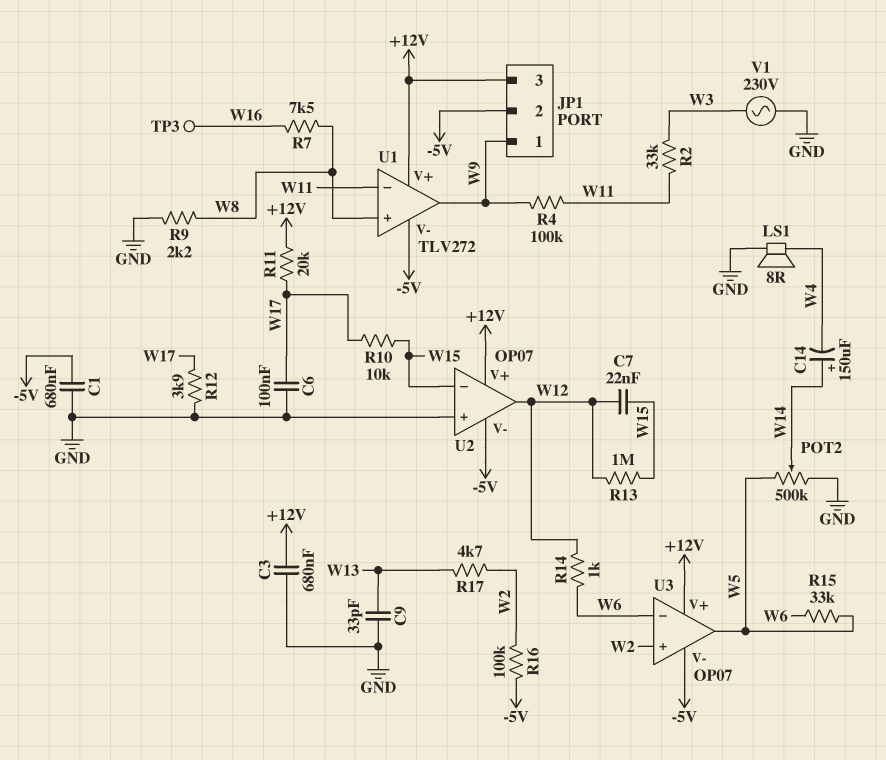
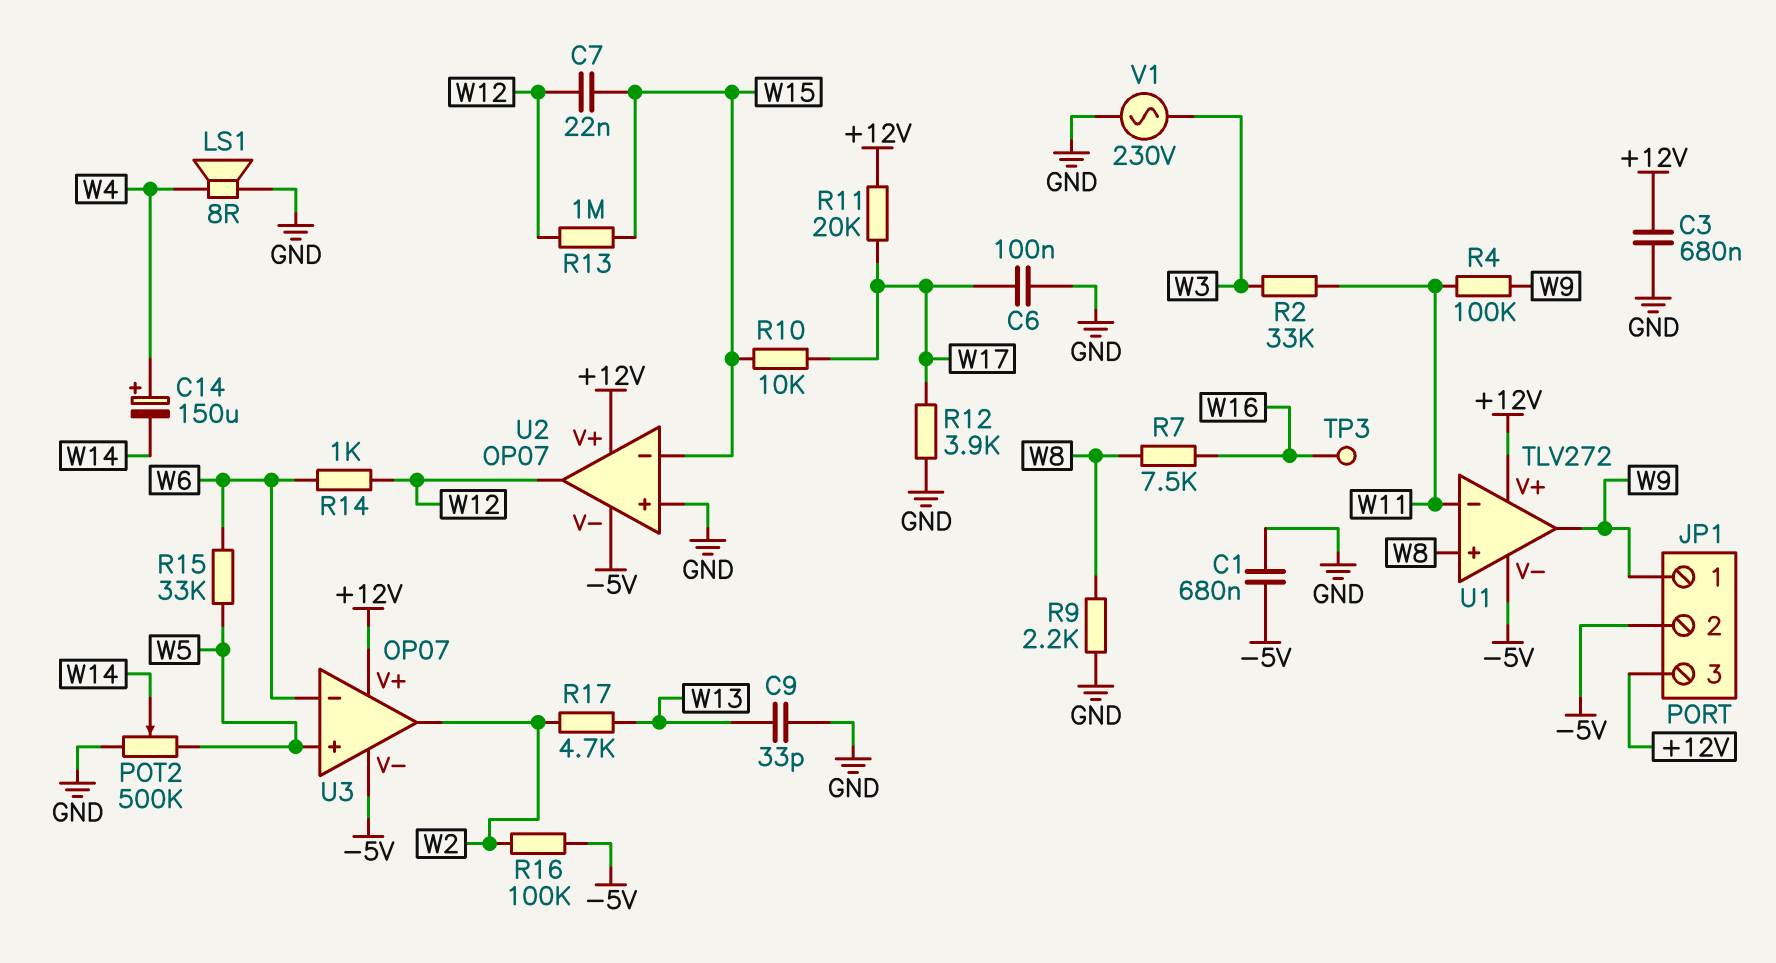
C14: 150uF (plus W14, minus W4) -> 150uF (plus W4, minus W14)
U3 pin in+: W2 -> W5
U3 pin out: W5 -> W2

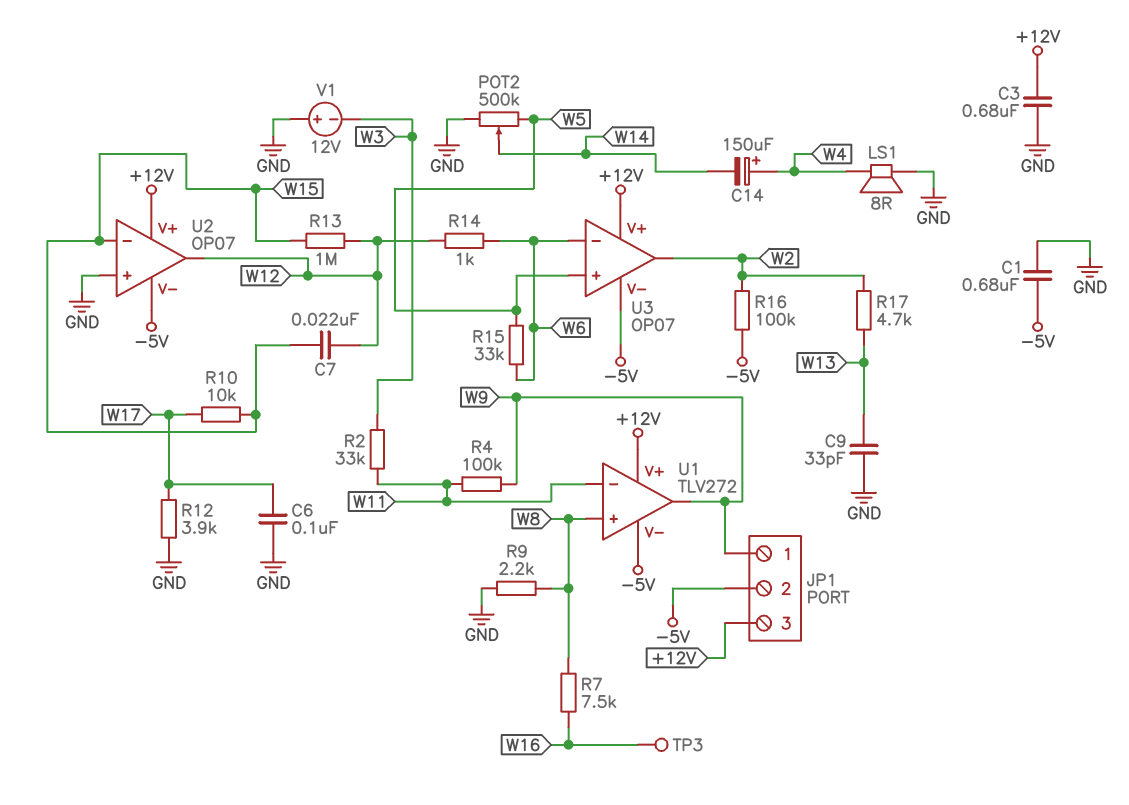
R11: 20k (+12V, W17) -> none
V1: AC 230V (GND, W3) -> 12V (plus GND, minus W3)

